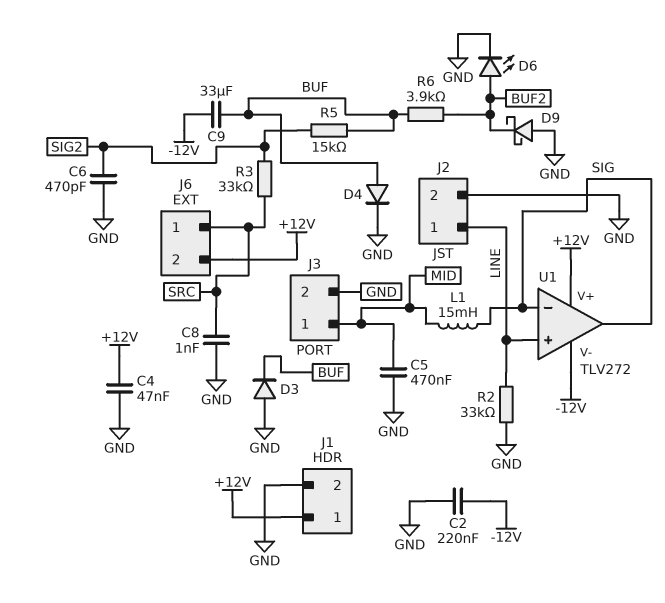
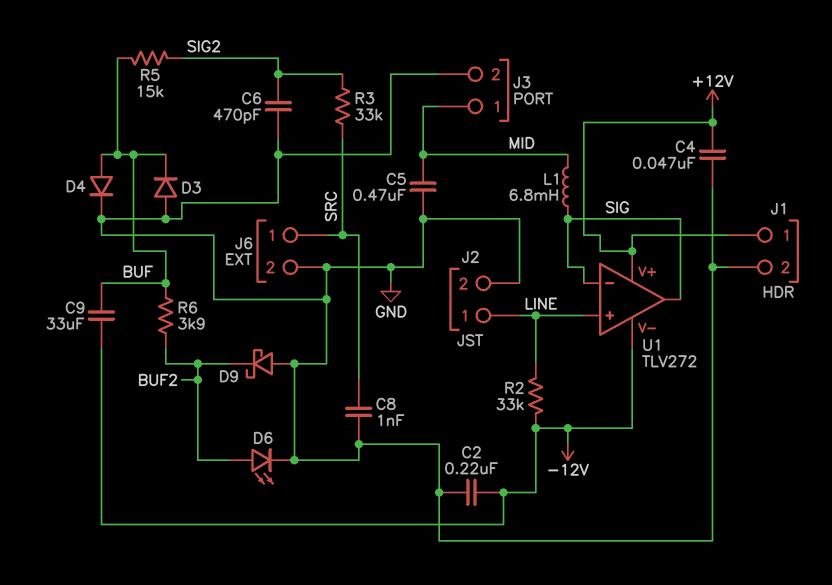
J6 pin 2: +12V -> GND
L1: 15mH (MID, SIG) -> 6.8mH (MID, SIG)
R2: 33k (GND, LINE) -> 33k (-12V, LINE)

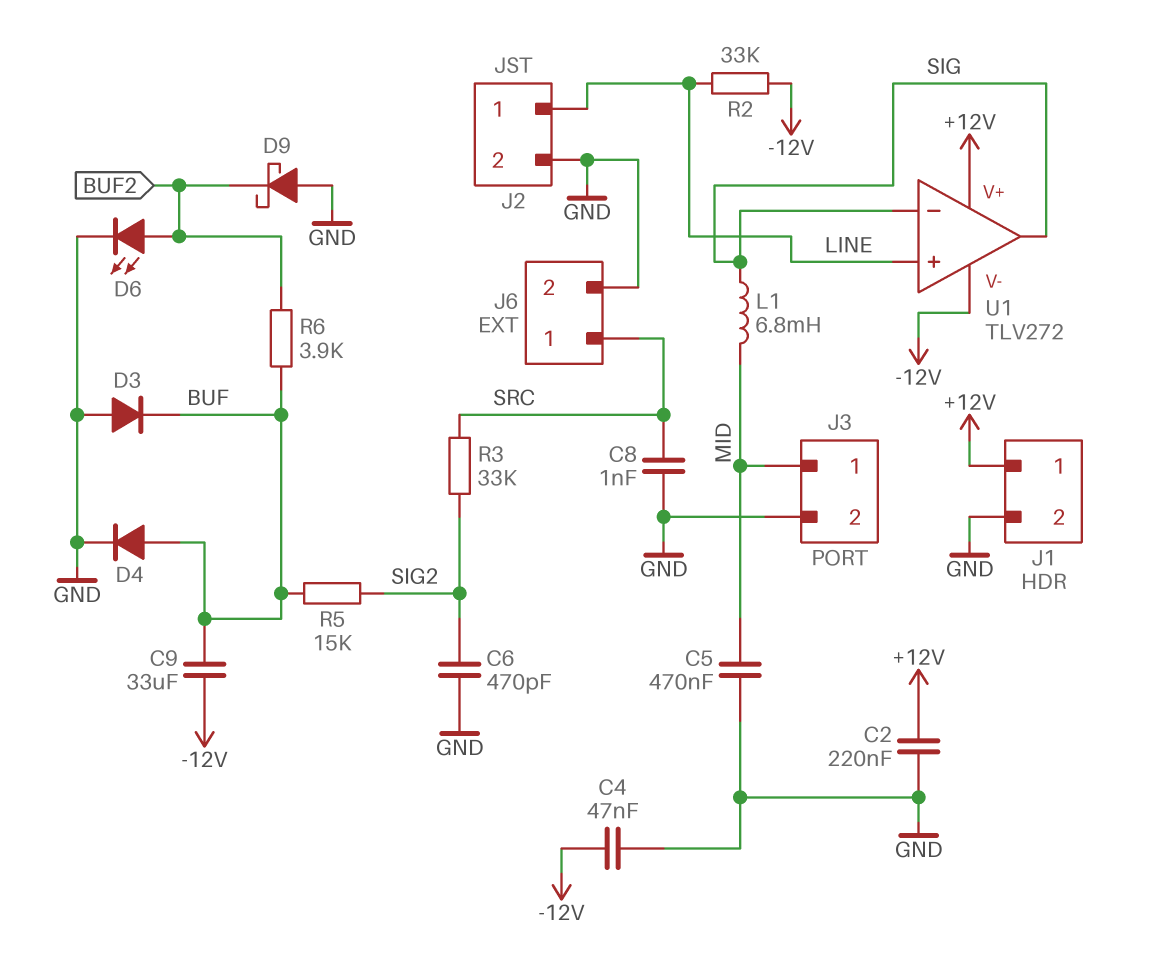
C2: 220nF (-12V, GND) -> 220nF (+12V, GND)
C4: 47nF (+12V, GND) -> 47nF (-12V, GND)

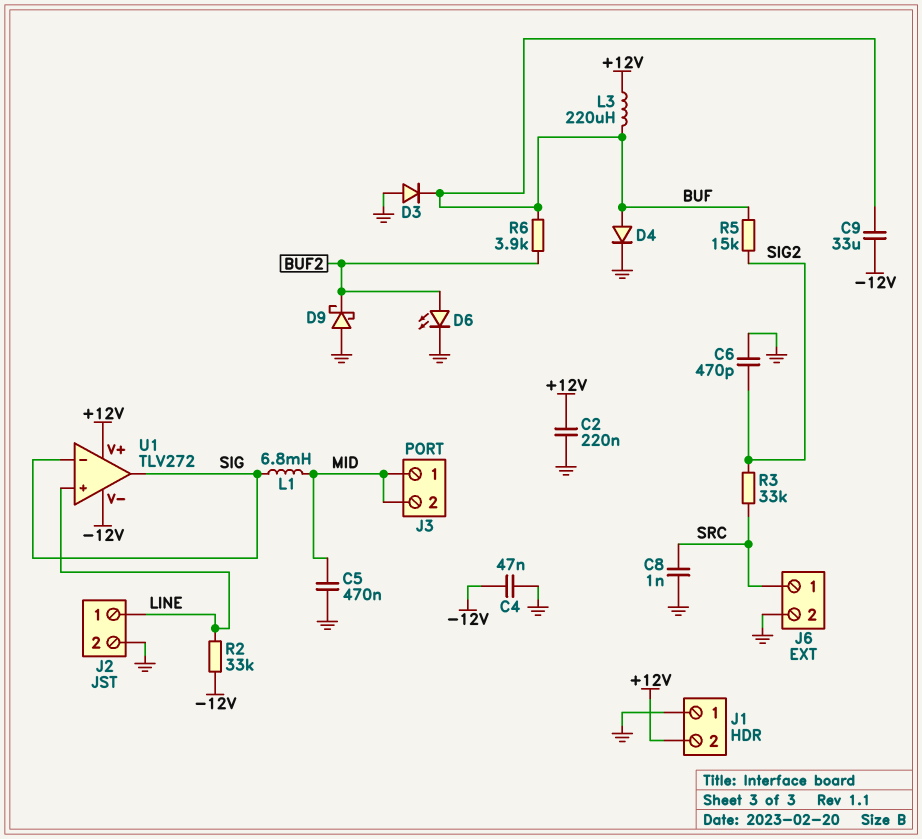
J1 pin 1: +12V -> GND
J1 pin 2: GND -> +12V
J3 pin 2: GND -> MID
L3: none -> 220uH (+12V, BUF)

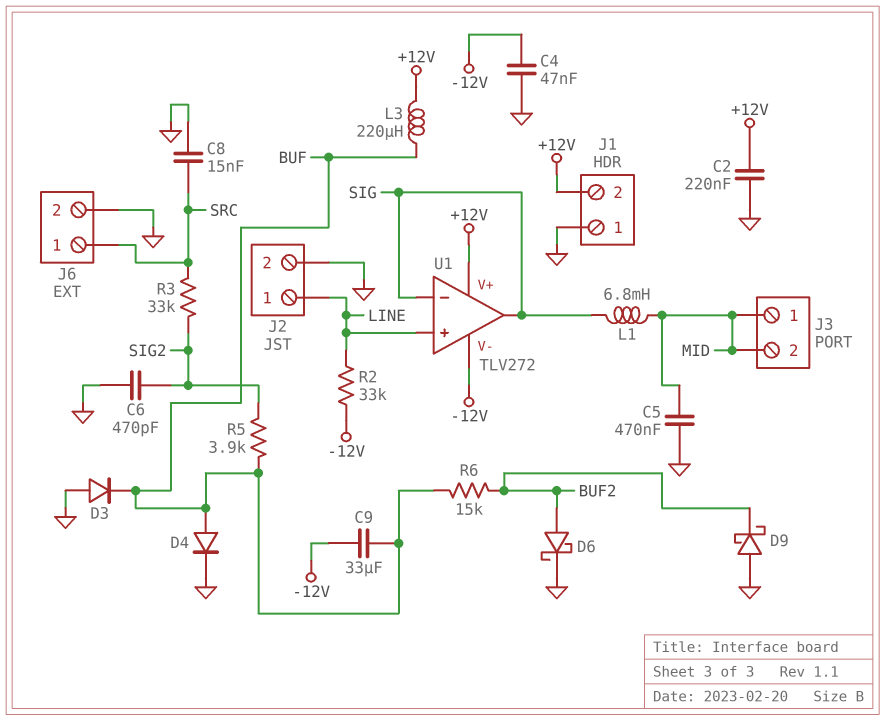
C8: 1nF (GND, SRC) -> 15nF (GND, SRC)
D6: LED (A BUF2, K GND) -> schottky (A BUF2, K GND)
R5: 15k (BUF, SIG2) -> 3.9k (BUF, SIG2)
R6: 3.9k (BUF, BUF2) -> 15k (BUF, BUF2)

